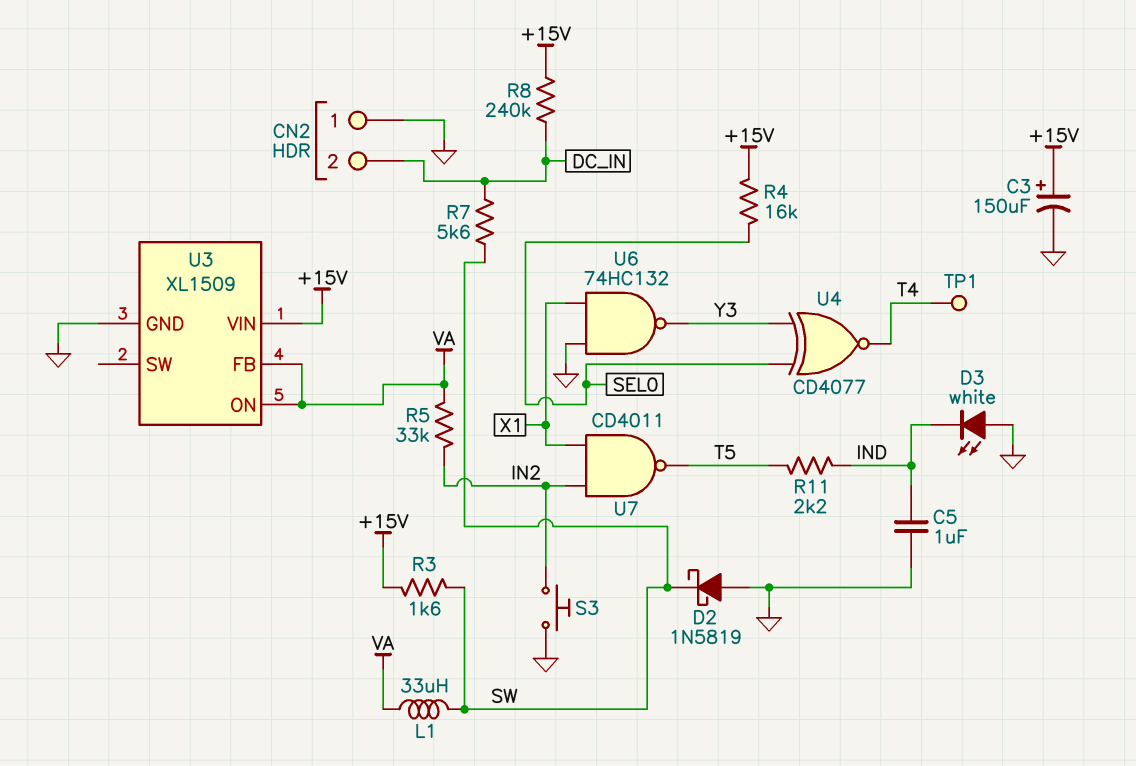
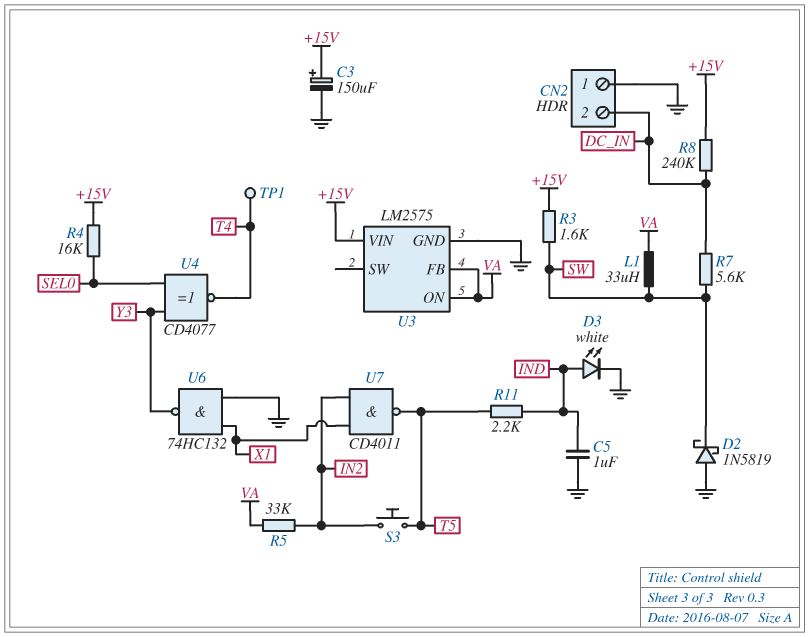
D3: LED white (A GND, K IND) -> LED white (A IND, K GND)
S3: button (GND, IN2) -> button (IN2, T5)
U3: XL1509 -> LM2575

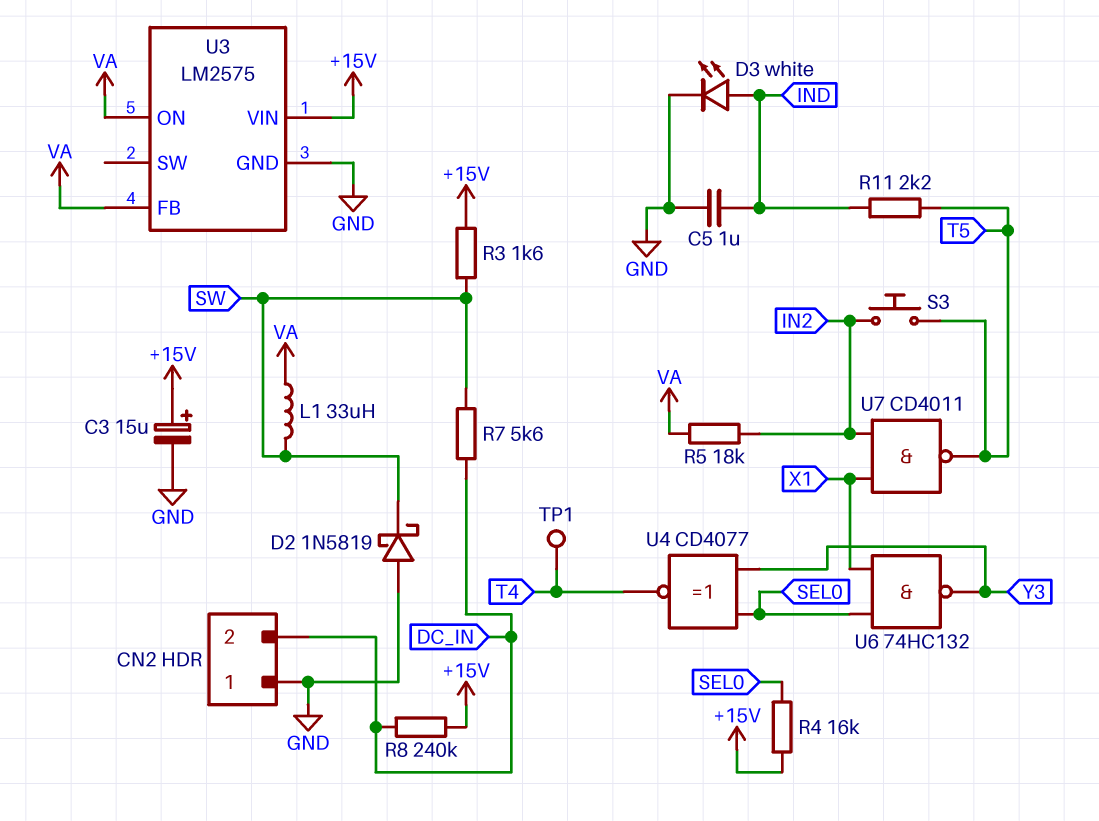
C3: 150uF (plus +15V, minus GND) -> 15uF (plus +15V, minus GND)
R5: 33k (IN2, VA) -> 18k (IN2, VA)
U6: NAND 74HC132 (in GND, in X1, out Y3) -> NAND 74HC132 (in SEL0, in X1, out Y3)

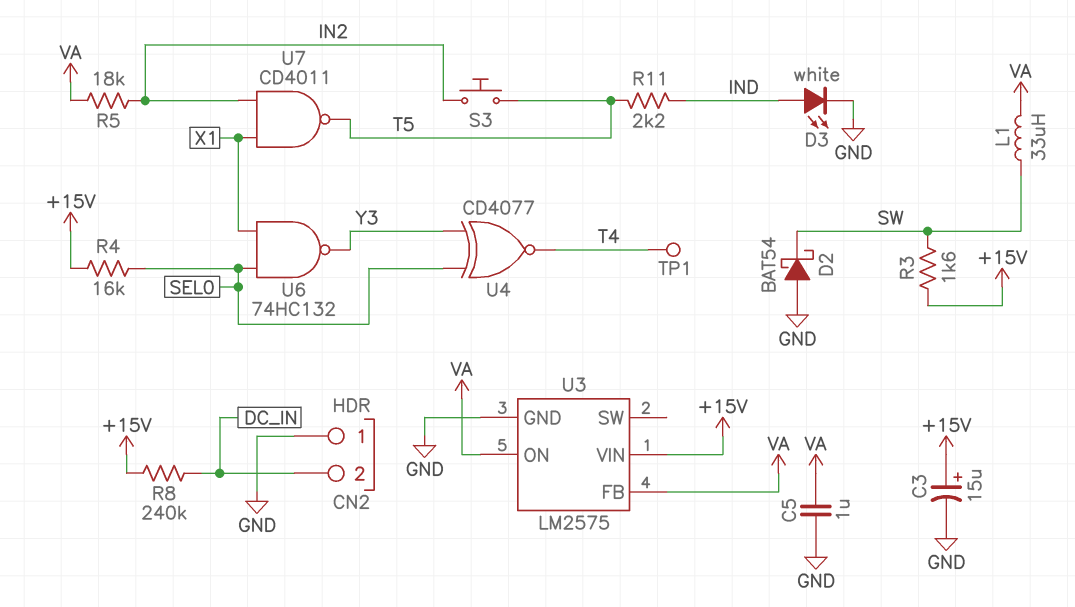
C5: 1uF (GND, IND) -> 1uF (GND, VA)
D2: schottky 1N5819 (A GND, K SW) -> schottky BAT54 (A GND, K SW)
R7: 5.6k (DC_IN, SW) -> none

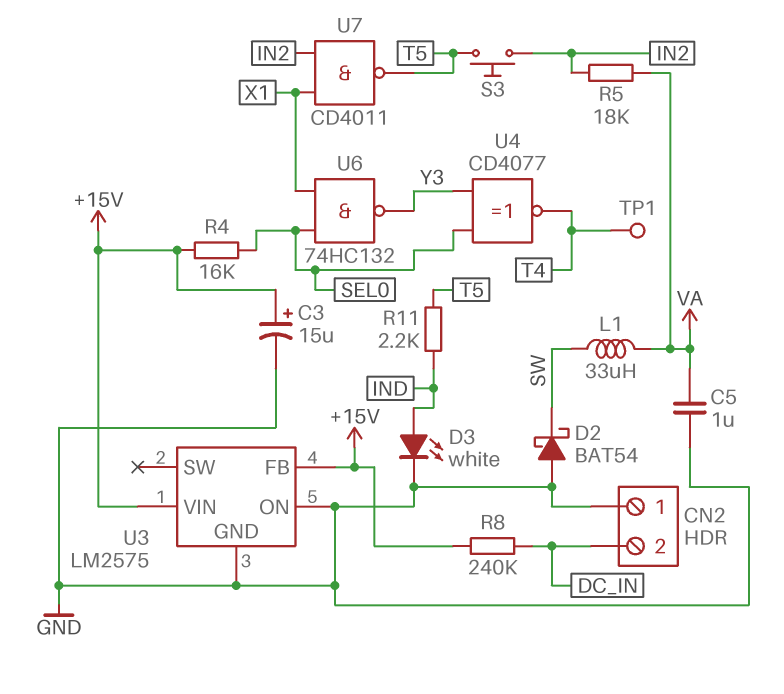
R3: 1.6k (+15V, SW) -> none
U3 pin FB: VA -> +15V
U3 pin ON: VA -> GND

